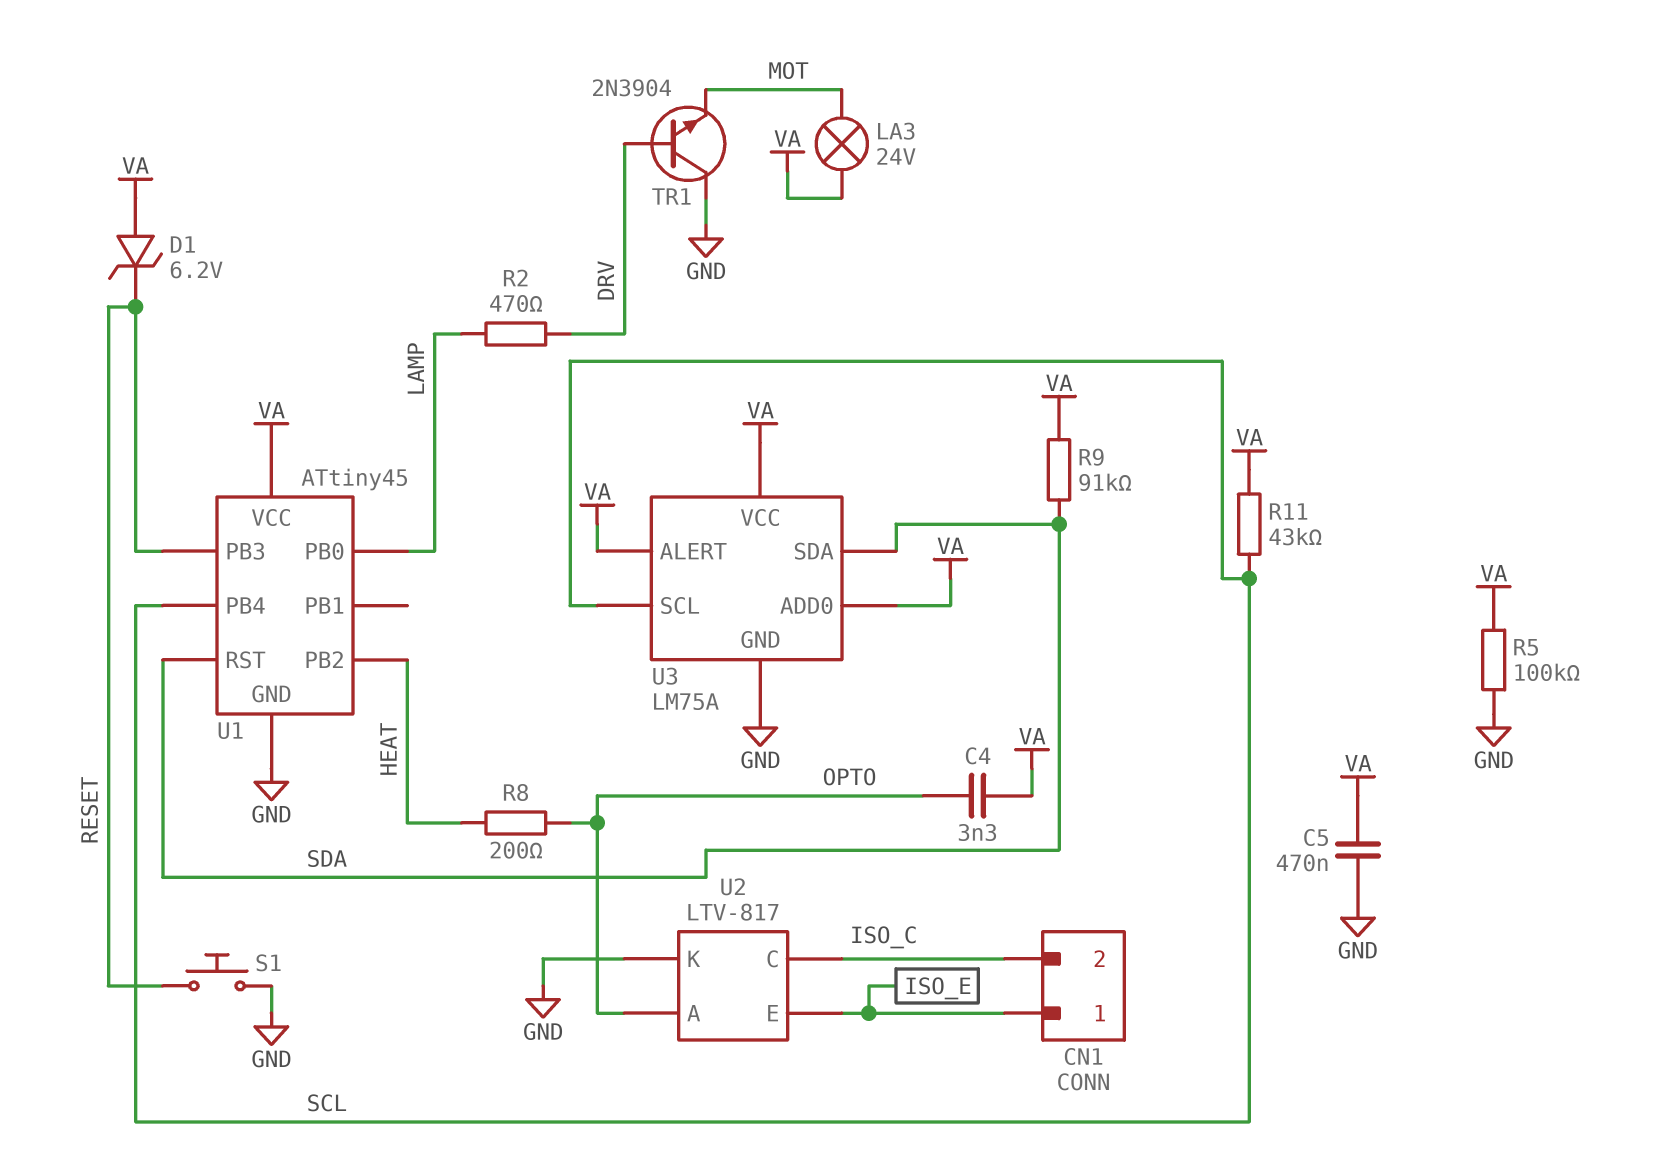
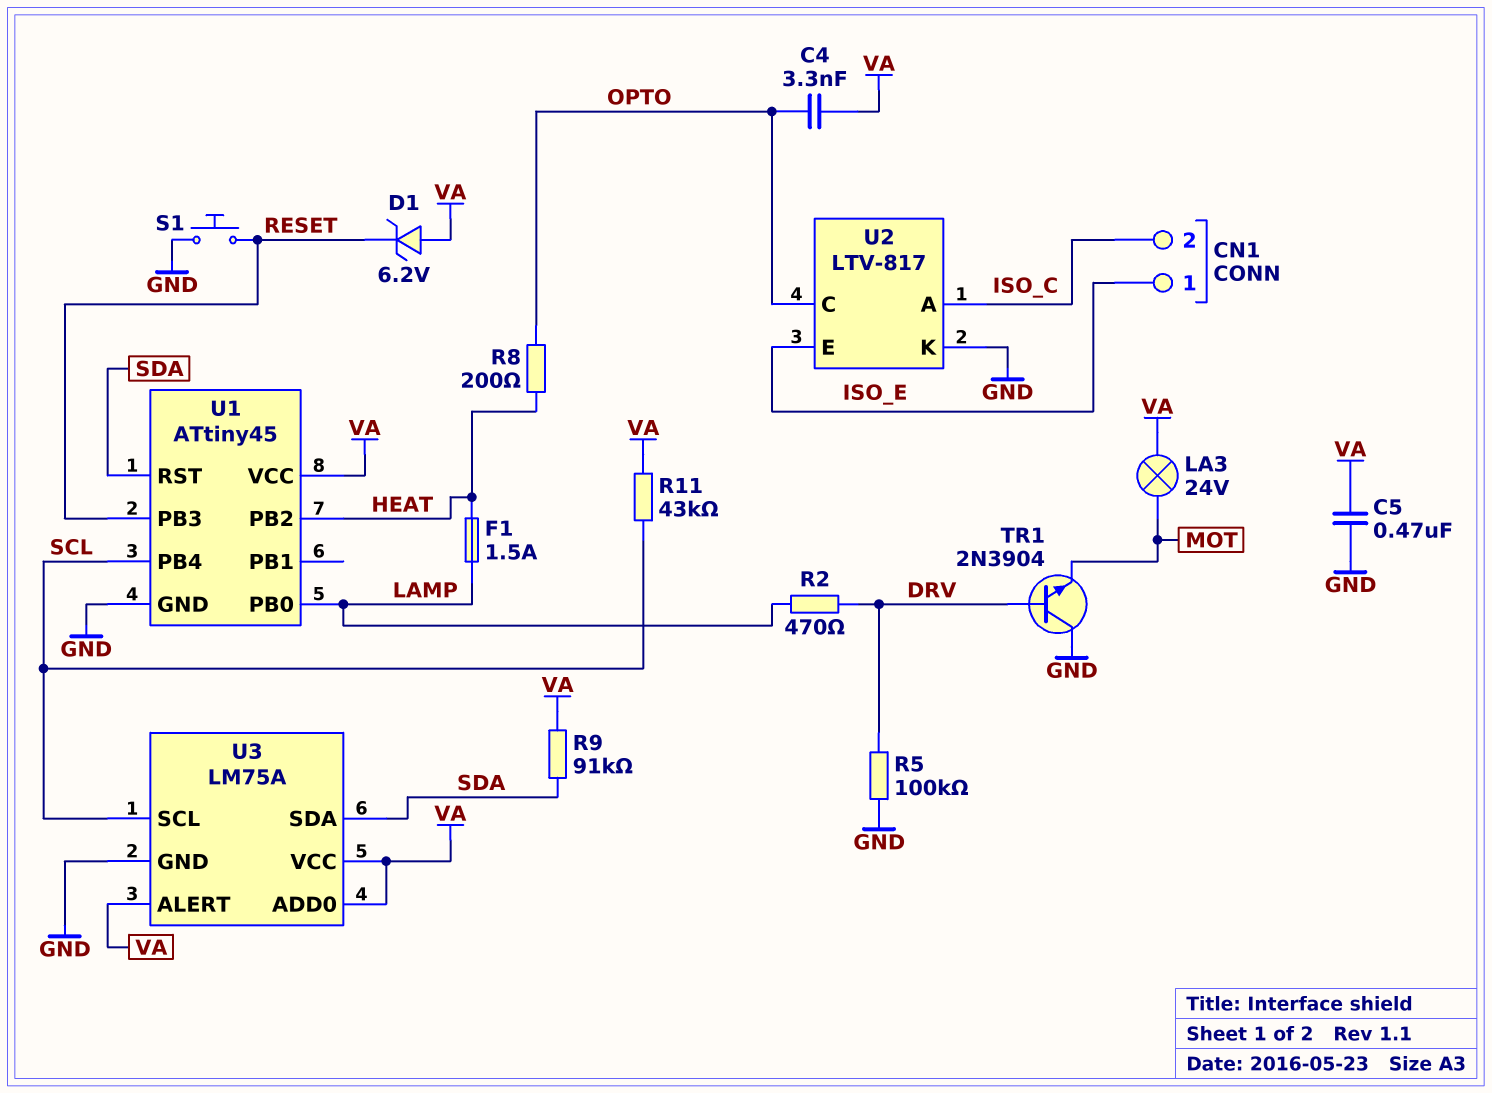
F1: none -> 1.5A (HEAT, LAMP)
R5: 100k (GND, VA) -> 100k (DRV, GND)
U2 pin A: OPTO -> ISO_C
U2 pin C: ISO_C -> OPTO

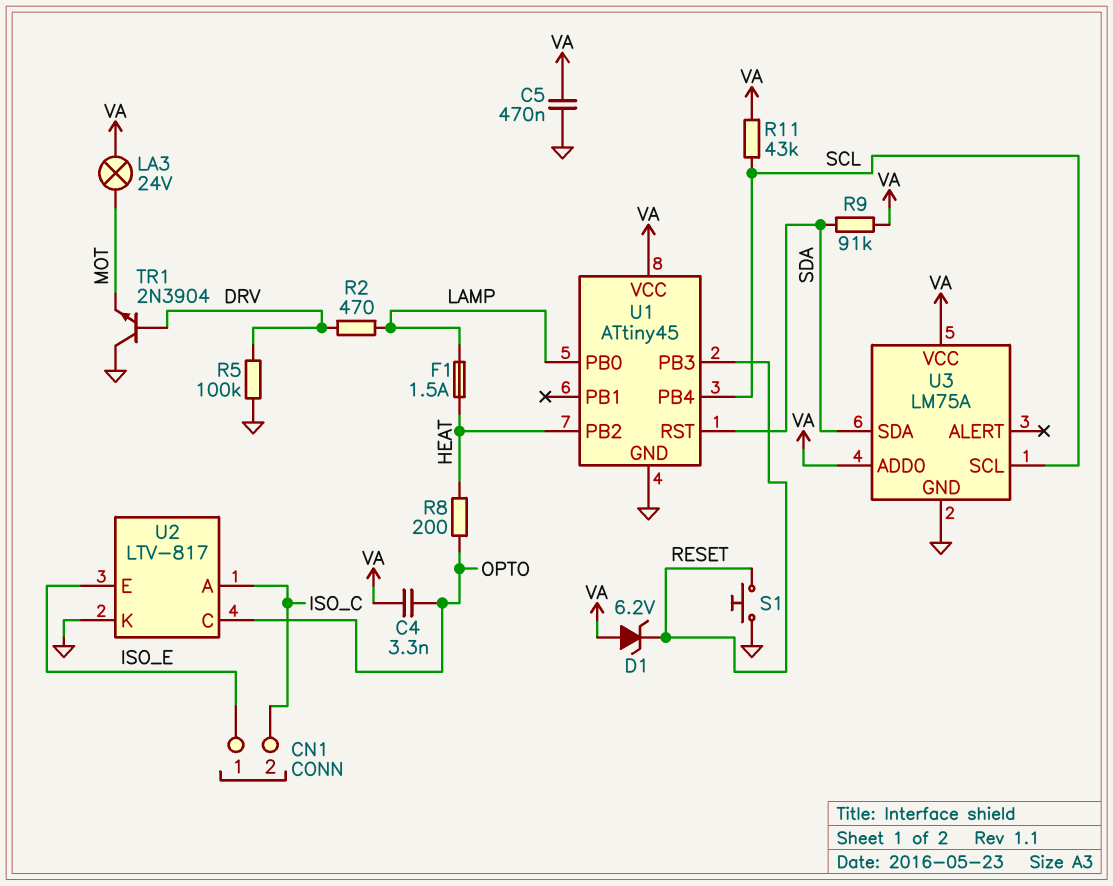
U3 pin ALERT: VA -> none

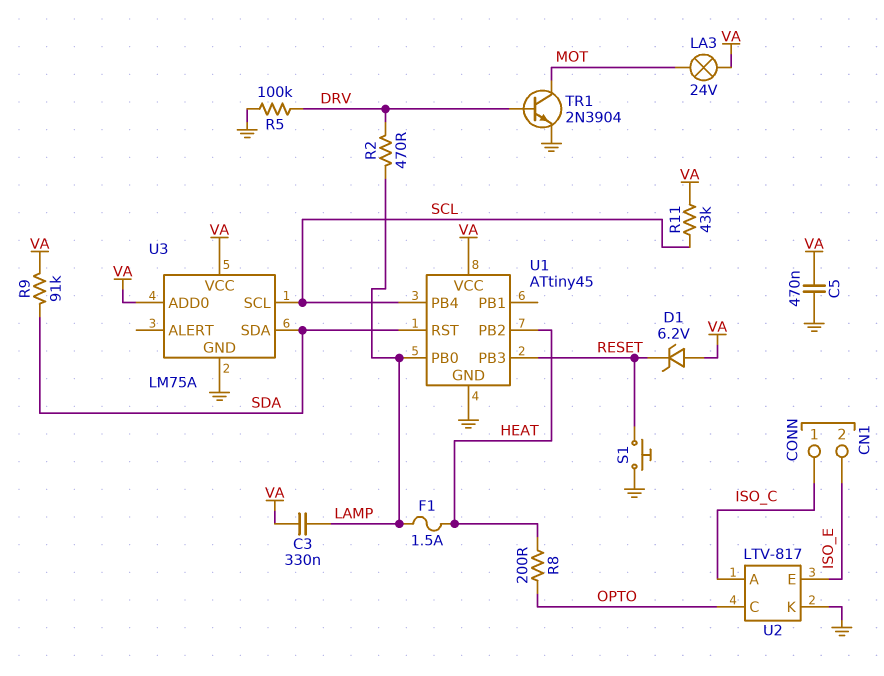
C3: none -> 330nF (LAMP, VA)
C4: 3.3nF (OPTO, VA) -> none
CN1 pin 1: ISO_E -> ISO_C
CN1 pin 2: ISO_C -> ISO_E
TR1: NPN 2N3904 (B DRV, C GND, E MOT) -> NPN 2N3904 (B DRV, C MOT, E GND)

